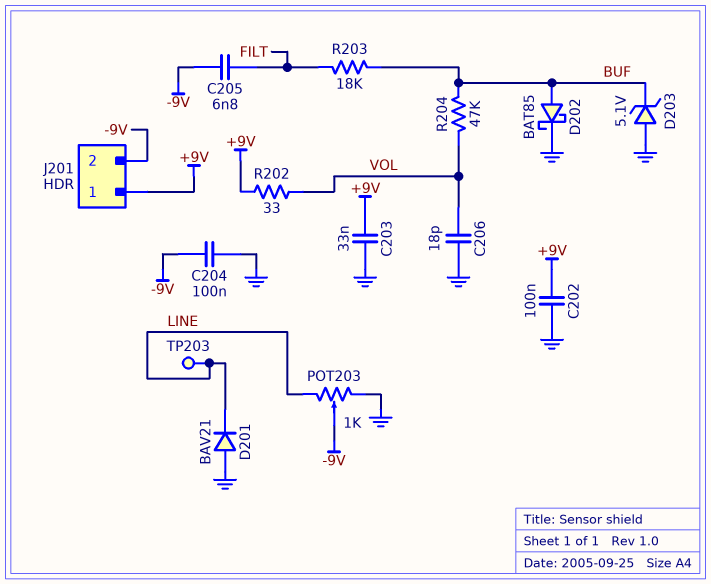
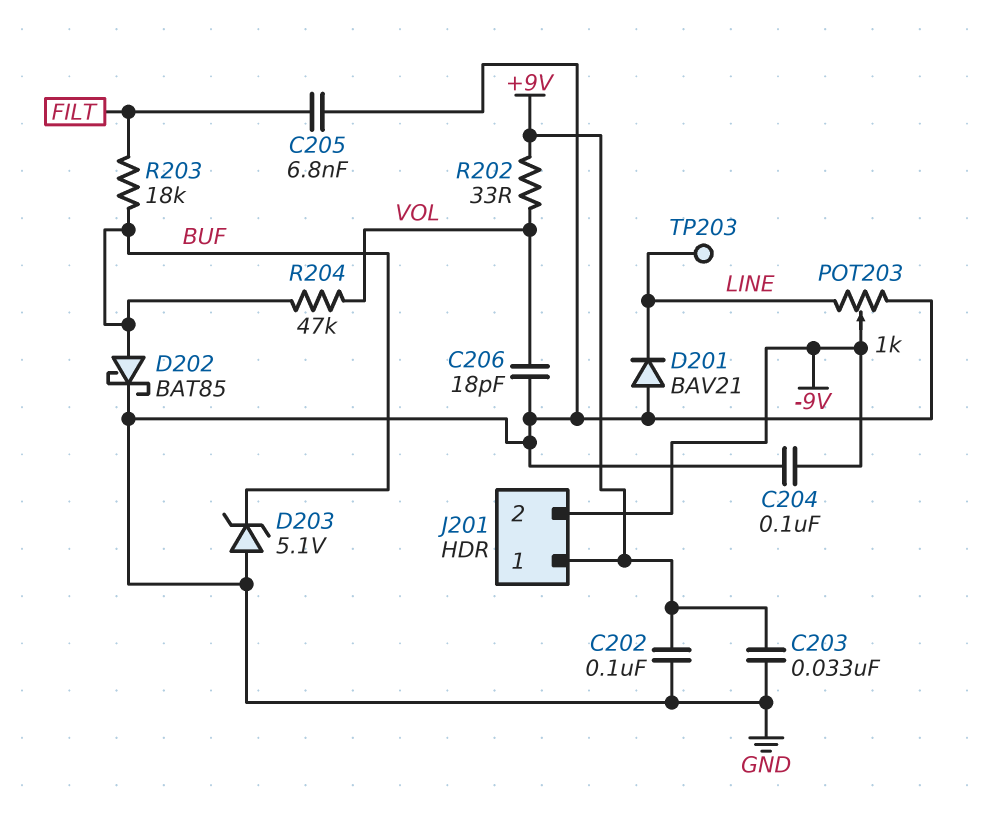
C205: 6.8nF (-9V, FILT) -> 6.8nF (FILT, GND)

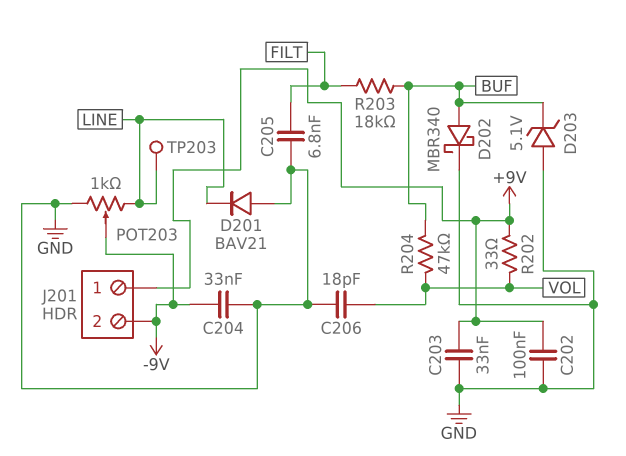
C204: 100nF (-9V, GND) -> 33nF (-9V, GND)
D202: schottky BAT85 (A BUF, K GND) -> schottky MBR340 (A BUF, K GND)

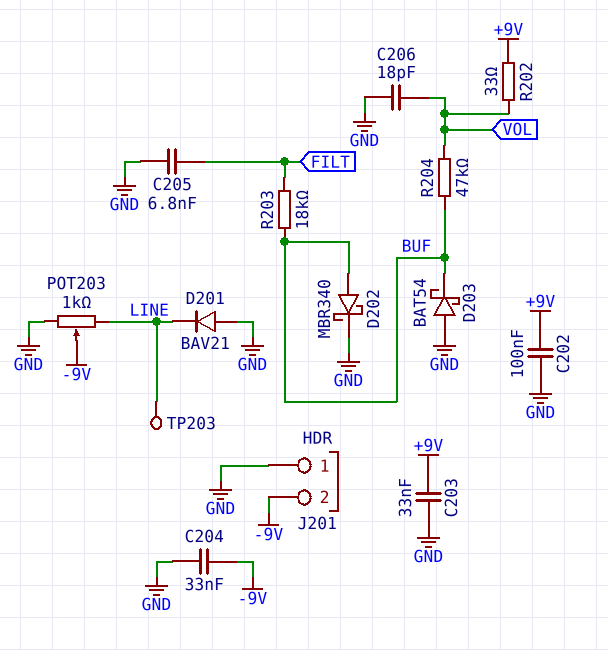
D203: zener 5.1V (A GND, K BUF) -> schottky BAT54 (A GND, K BUF)
J201 pin 1: +9V -> GND

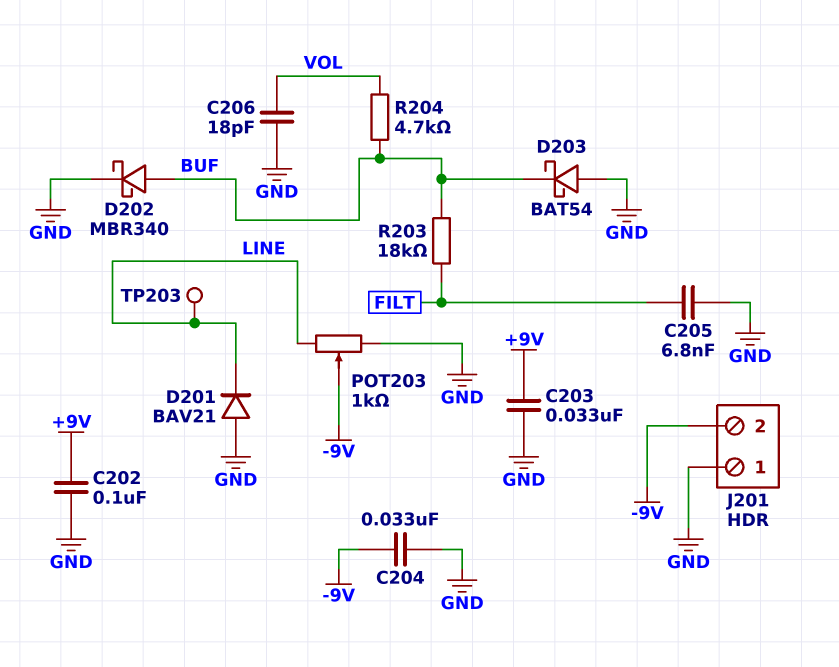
R202: 33 (+9V, VOL) -> none
R204: 47k (BUF, VOL) -> 4.7k (BUF, VOL)

